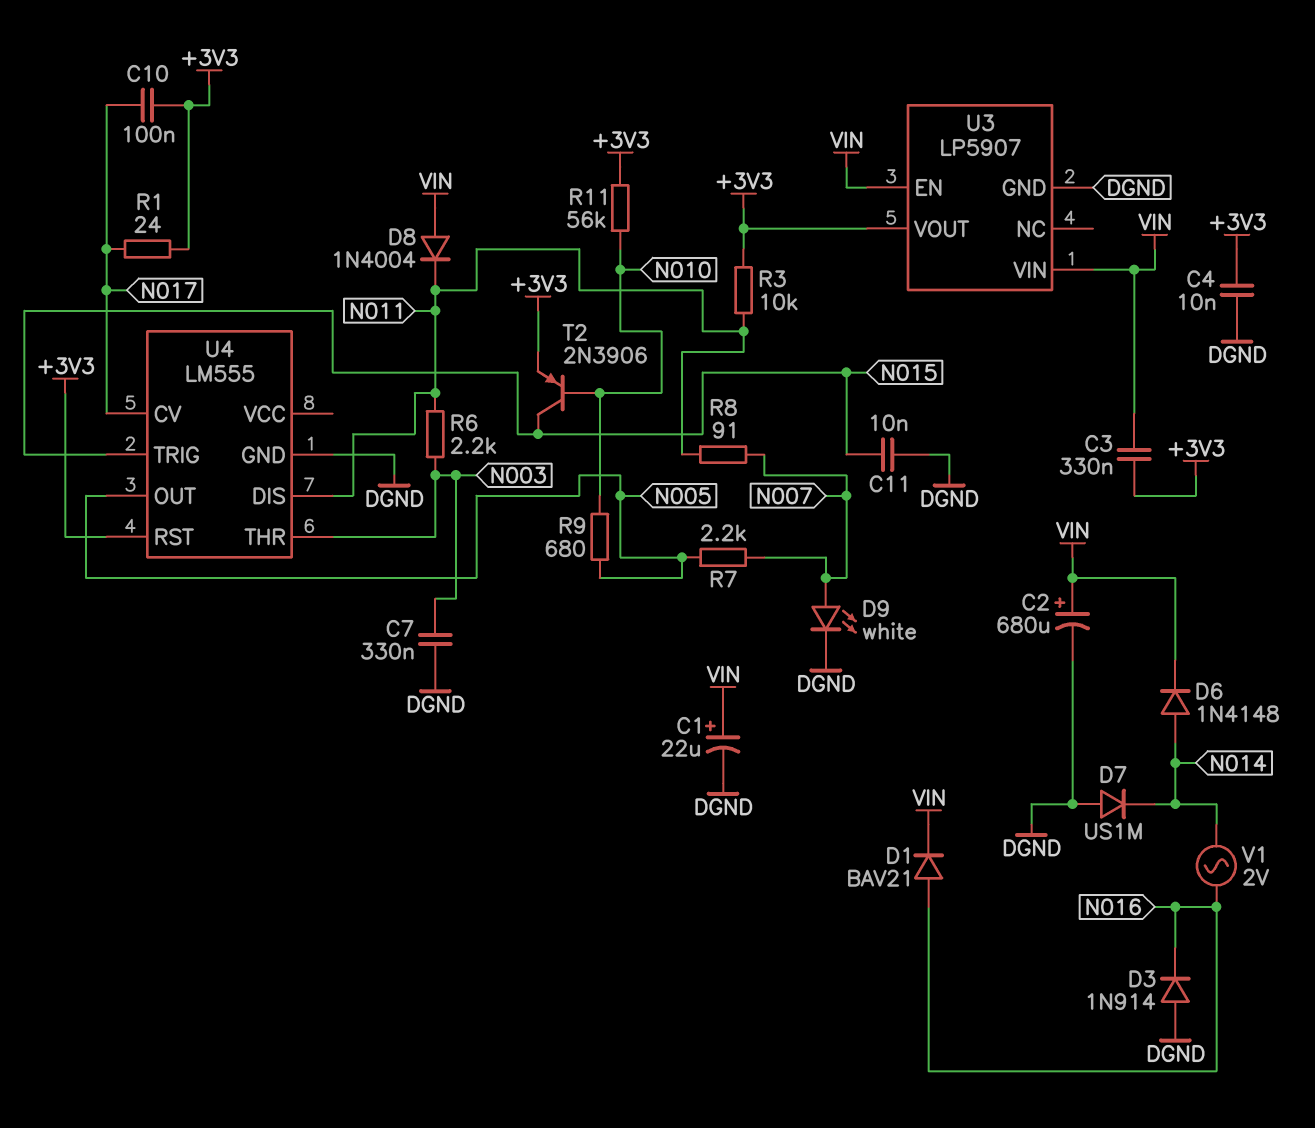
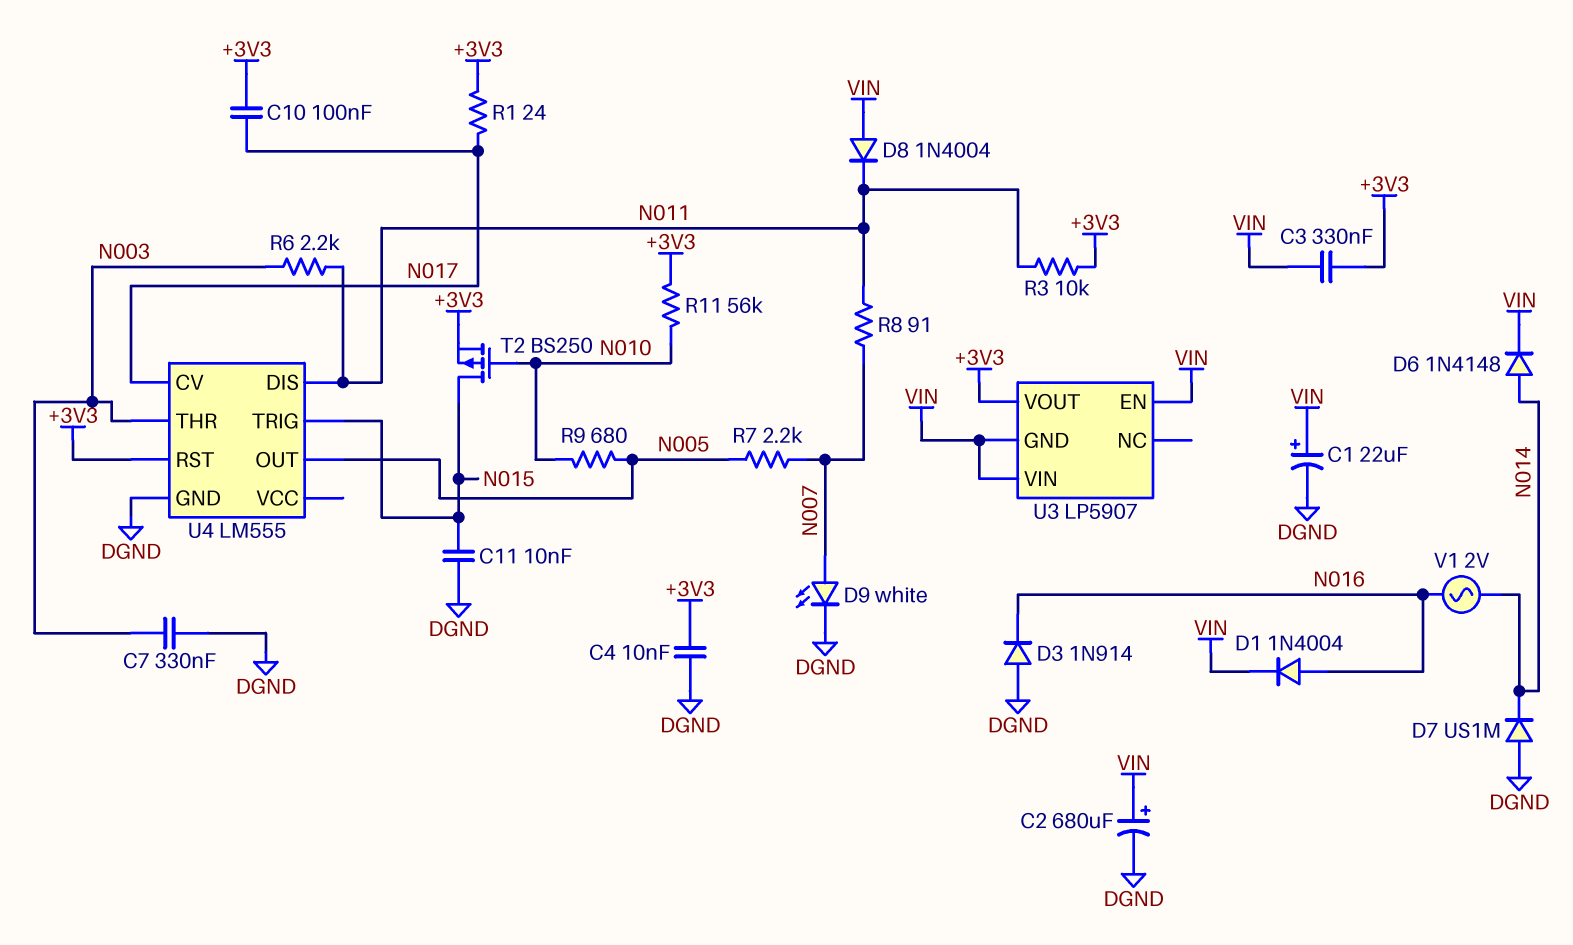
D1: diode BAV21 (A N016, K VIN) -> diode 1N4004 (A N016, K VIN)
T2: PNP 2N3906 (B N010, C N015, E +3V3) -> PMOS BS250 (G N010, D N015, S +3V3)
U3 pin GND: DGND -> VIN

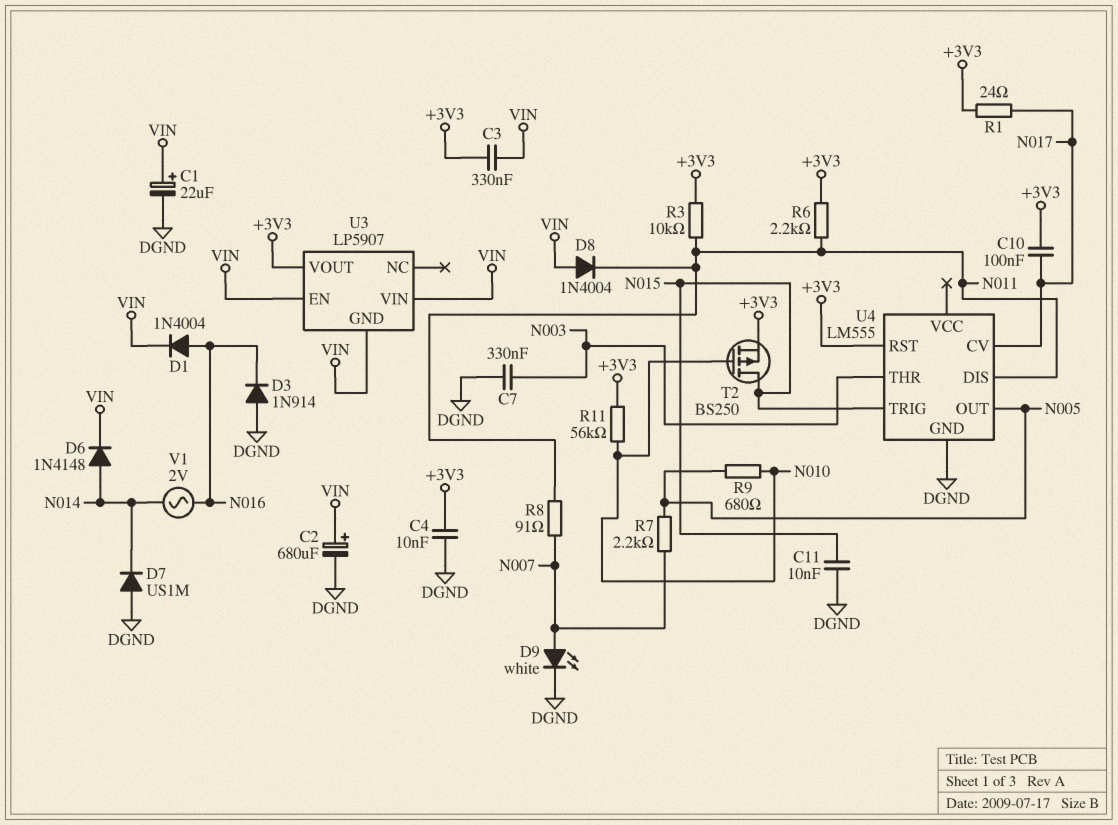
R6: 2.2k (N003, N011) -> 2.2k (+3V3, N011)

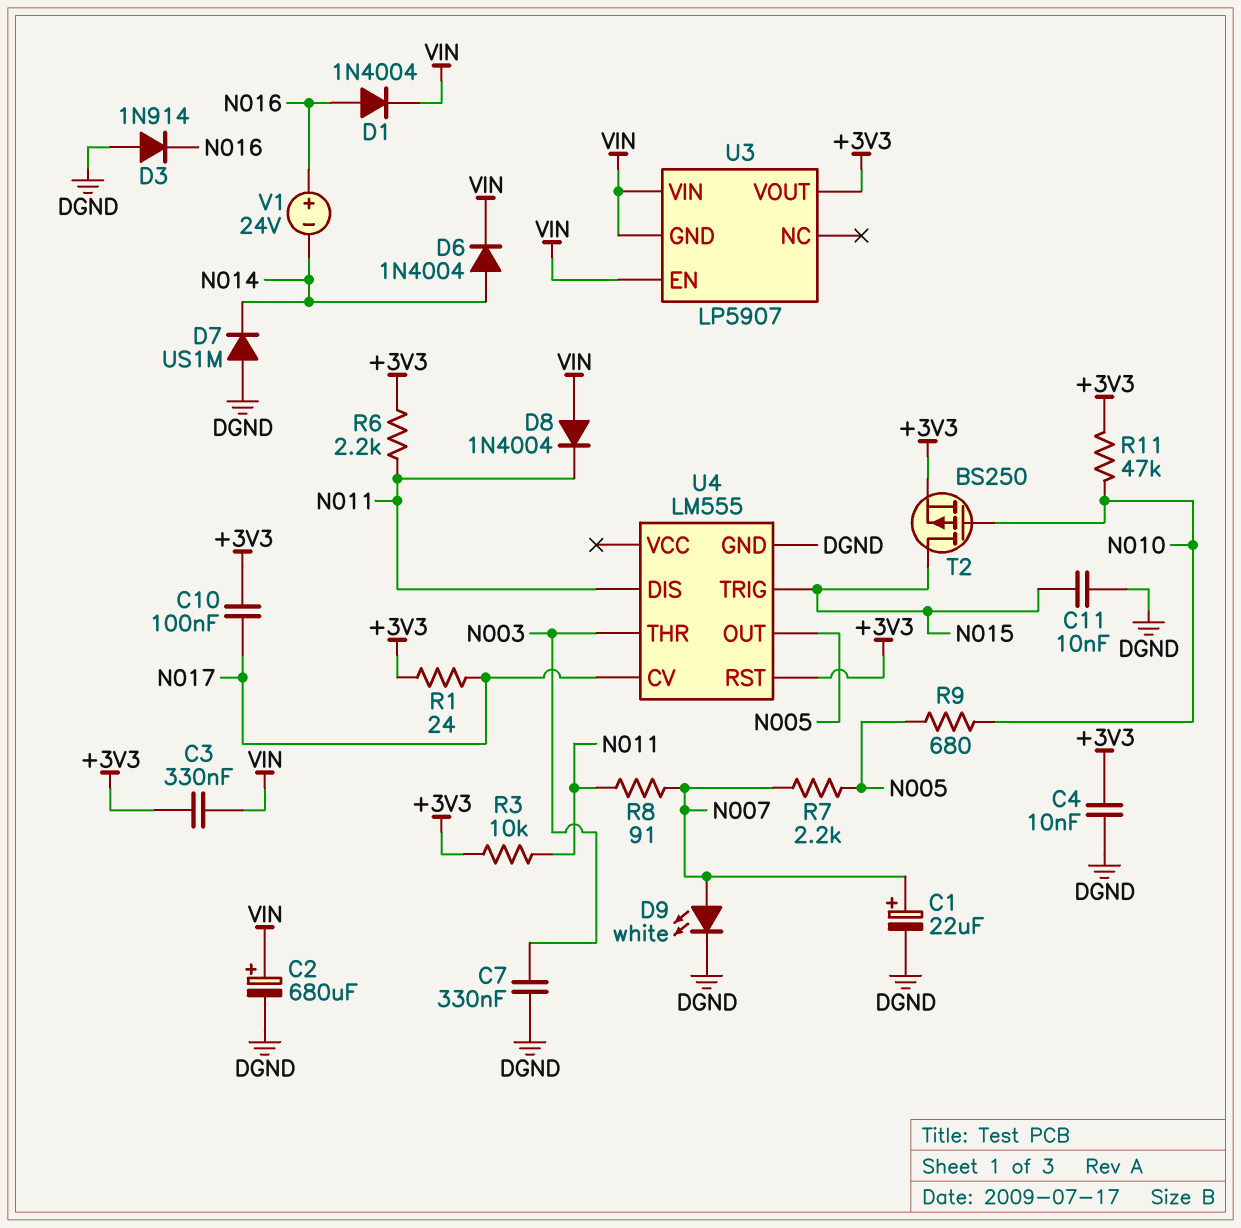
C1: 22uF (plus VIN, minus DGND) -> 22uF (plus N007, minus DGND)
D6: diode 1N4148 (A N014, K VIN) -> diode 1N4004 (A N014, K VIN)
R11: 56k (+3V3, N010) -> 47k (+3V3, N010)
V1: AC 2V (N014, N016) -> 24V (plus N016, minus N014)

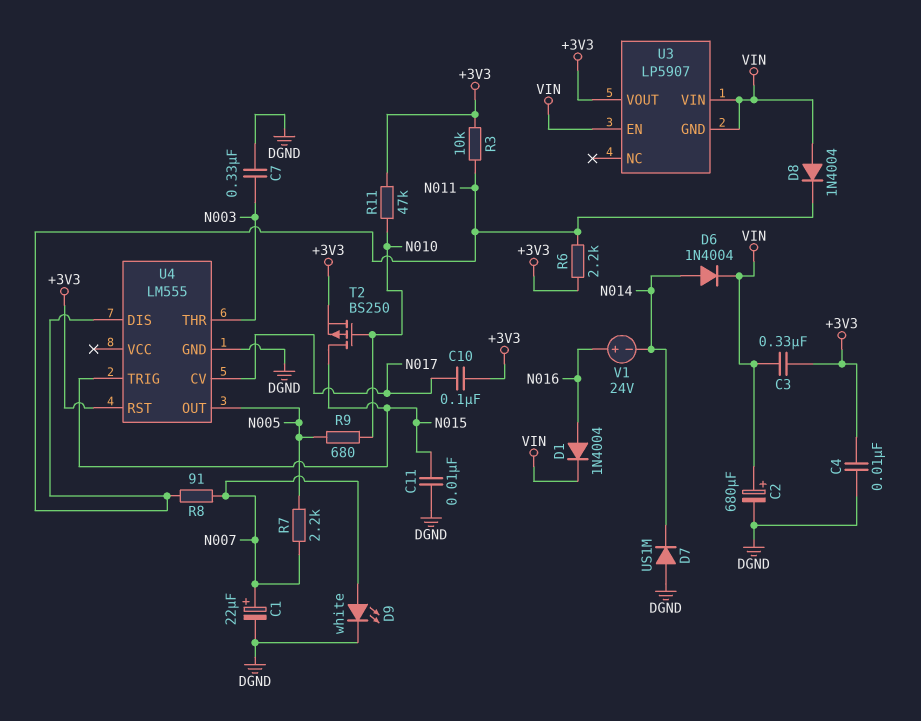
D3: diode 1N914 (A DGND, K N016) -> none
R1: 24 (+3V3, N017) -> none

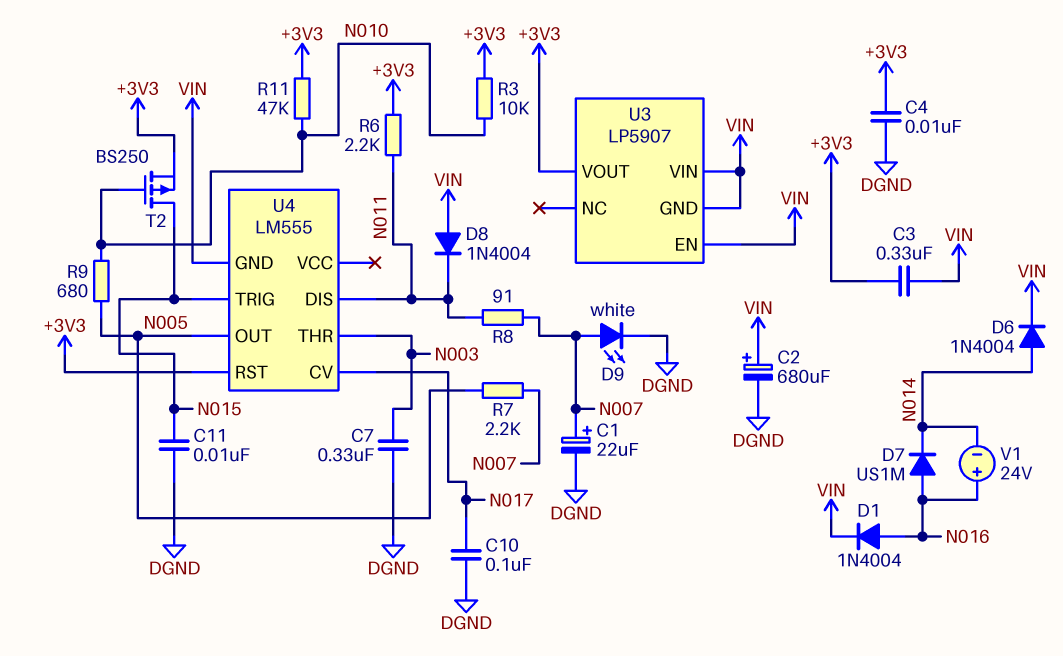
C10: 100nF (+3V3, N017) -> 100nF (DGND, N017)
D7: diode US1M (A DGND, K N014) -> diode US1M (A N016, K N014)
R3: 10k (+3V3, N011) -> 10k (+3V3, N010)
U4 pin GND: DGND -> VIN

